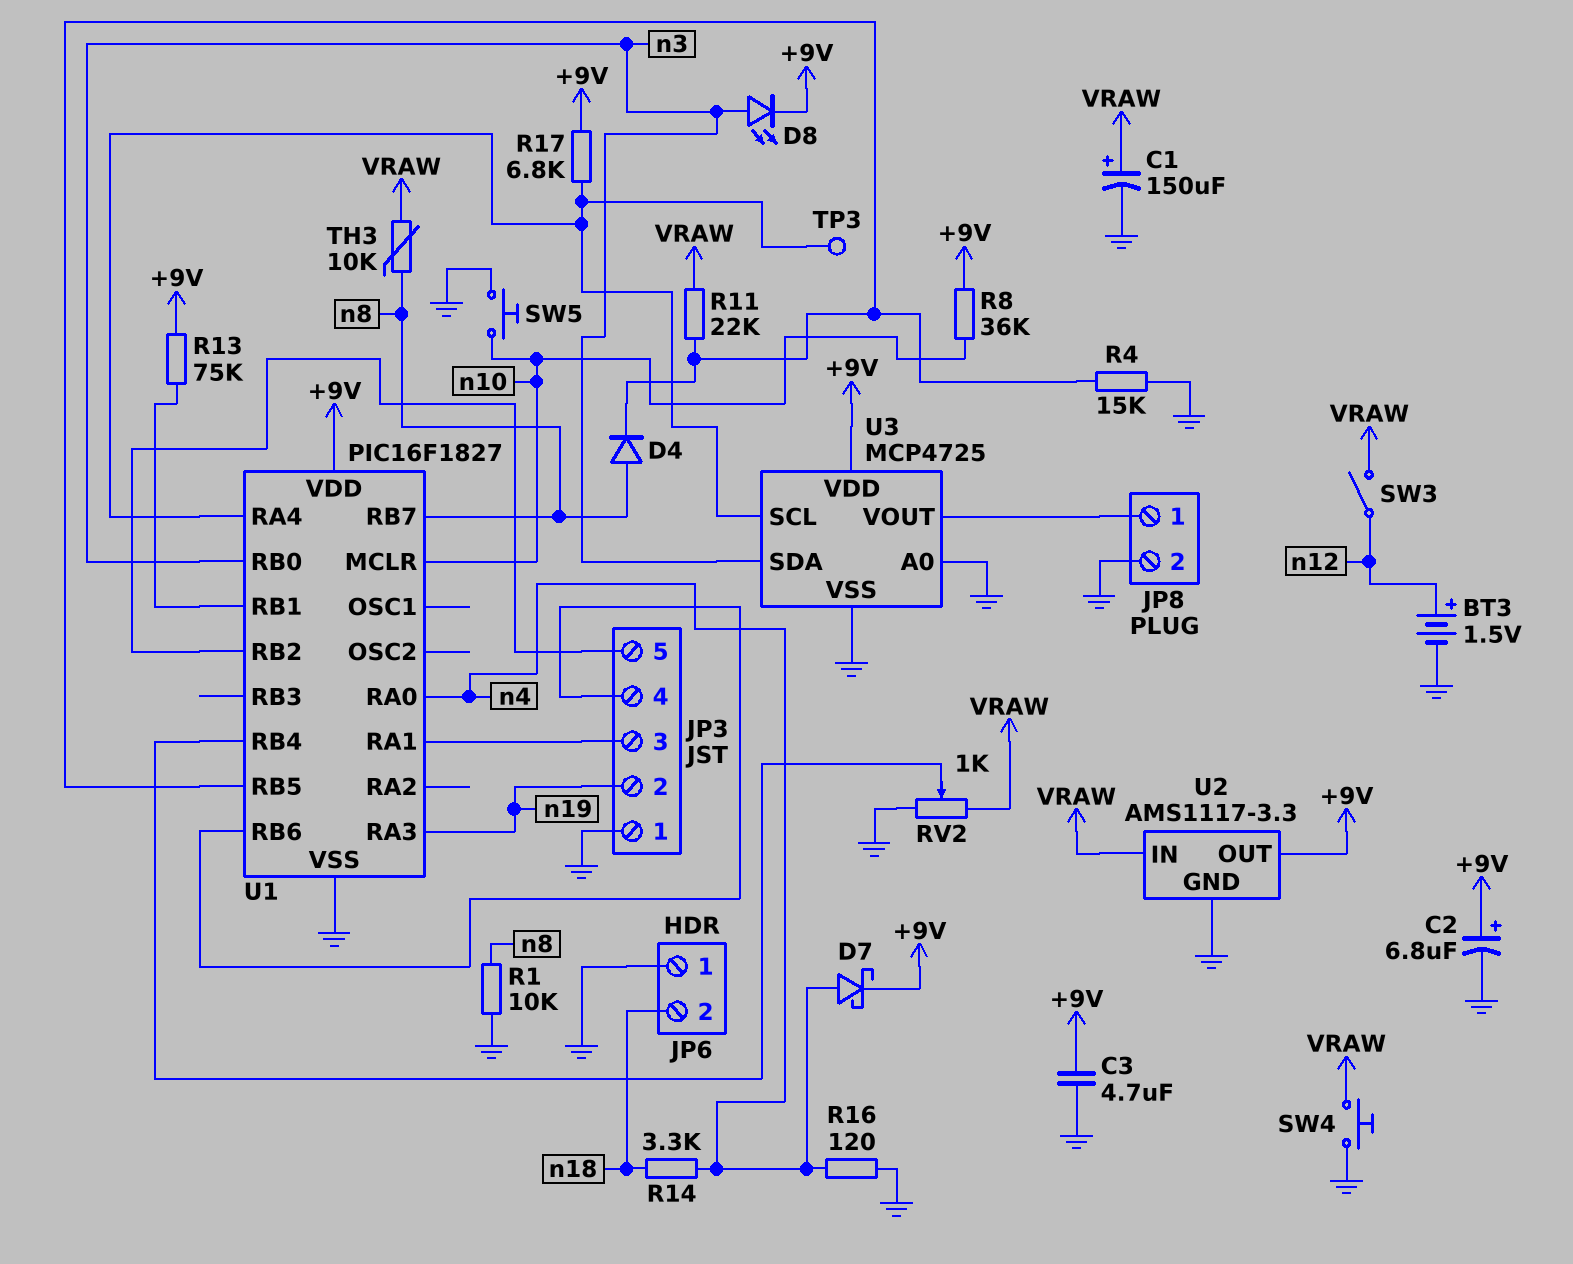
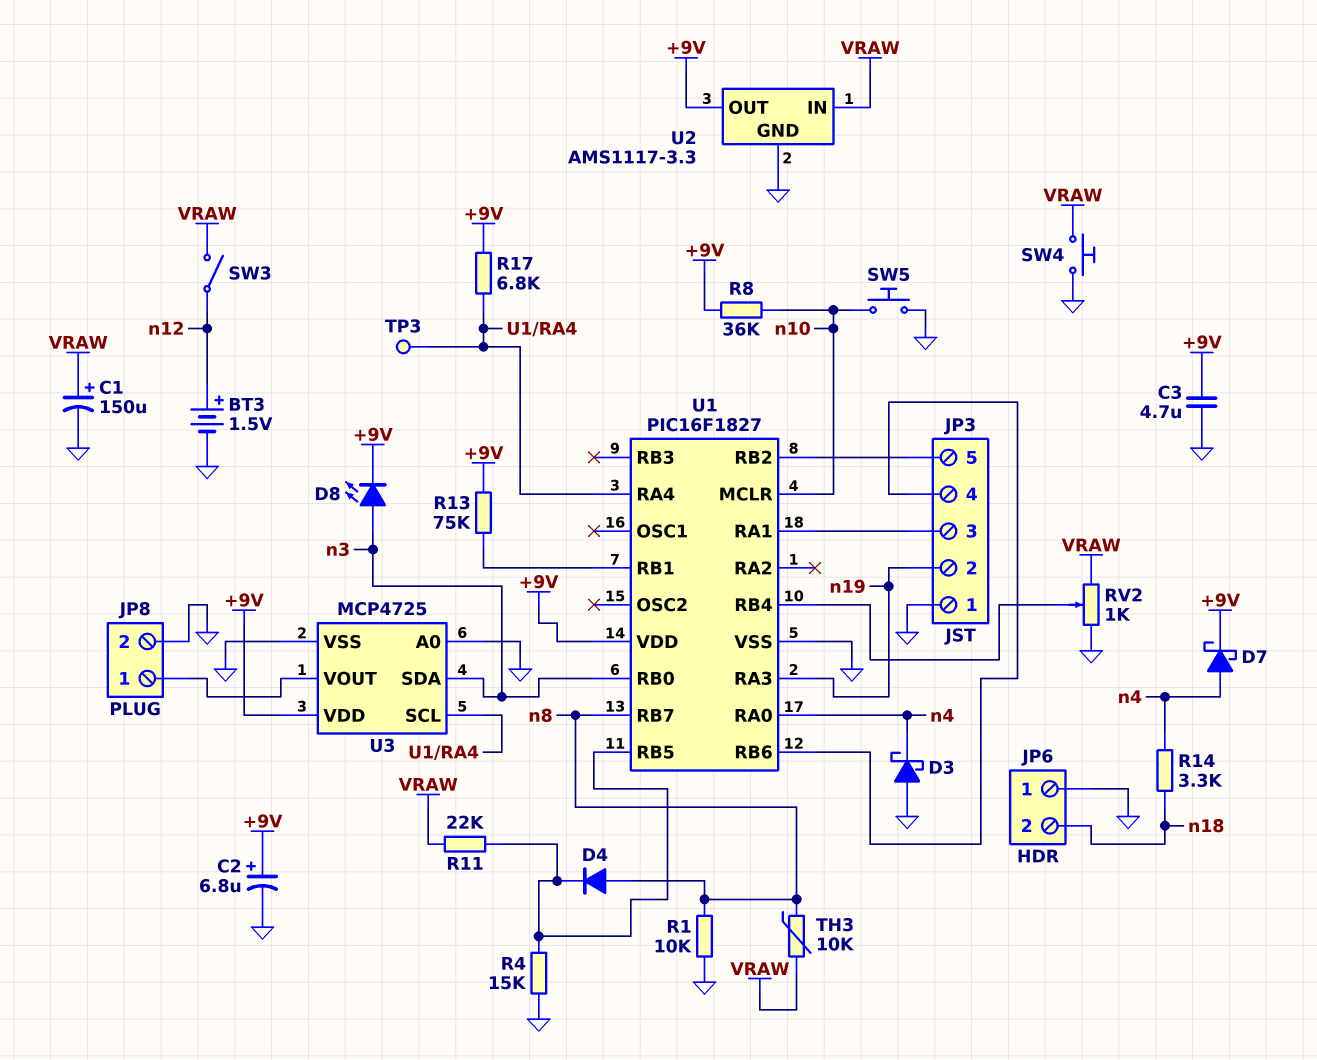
D3: none -> schottky (A GND, K n4)
R16: 120 (GND, n4) -> none

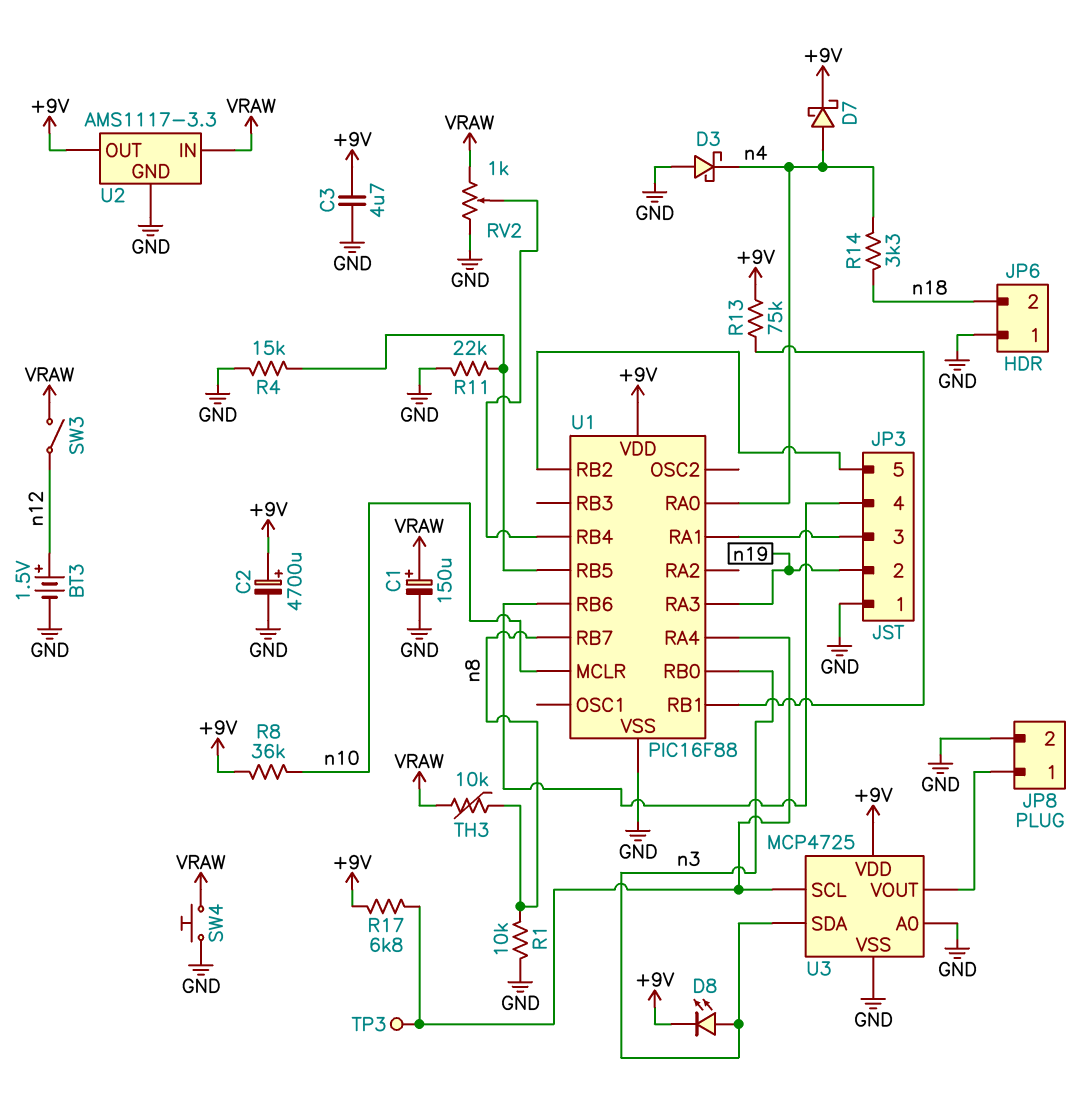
C2: 6.8uF (plus +9V, minus GND) -> 4700uF (plus +9V, minus GND)
D4: diode (A n8, K U1/RB5) -> none
R11: 22k (U1/RB5, VRAW) -> 22k (GND, U1/RB5)
SW5: button (GND, n10) -> none
U1: PIC16F1827 -> PIC16F88

